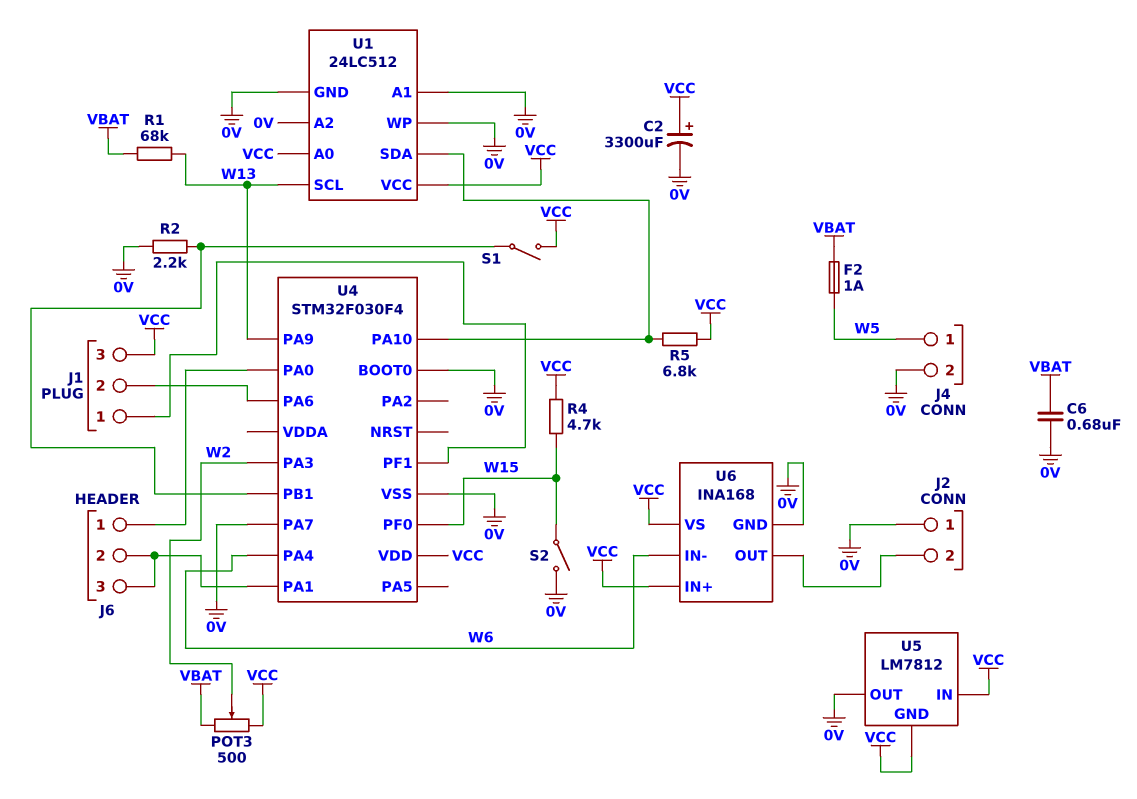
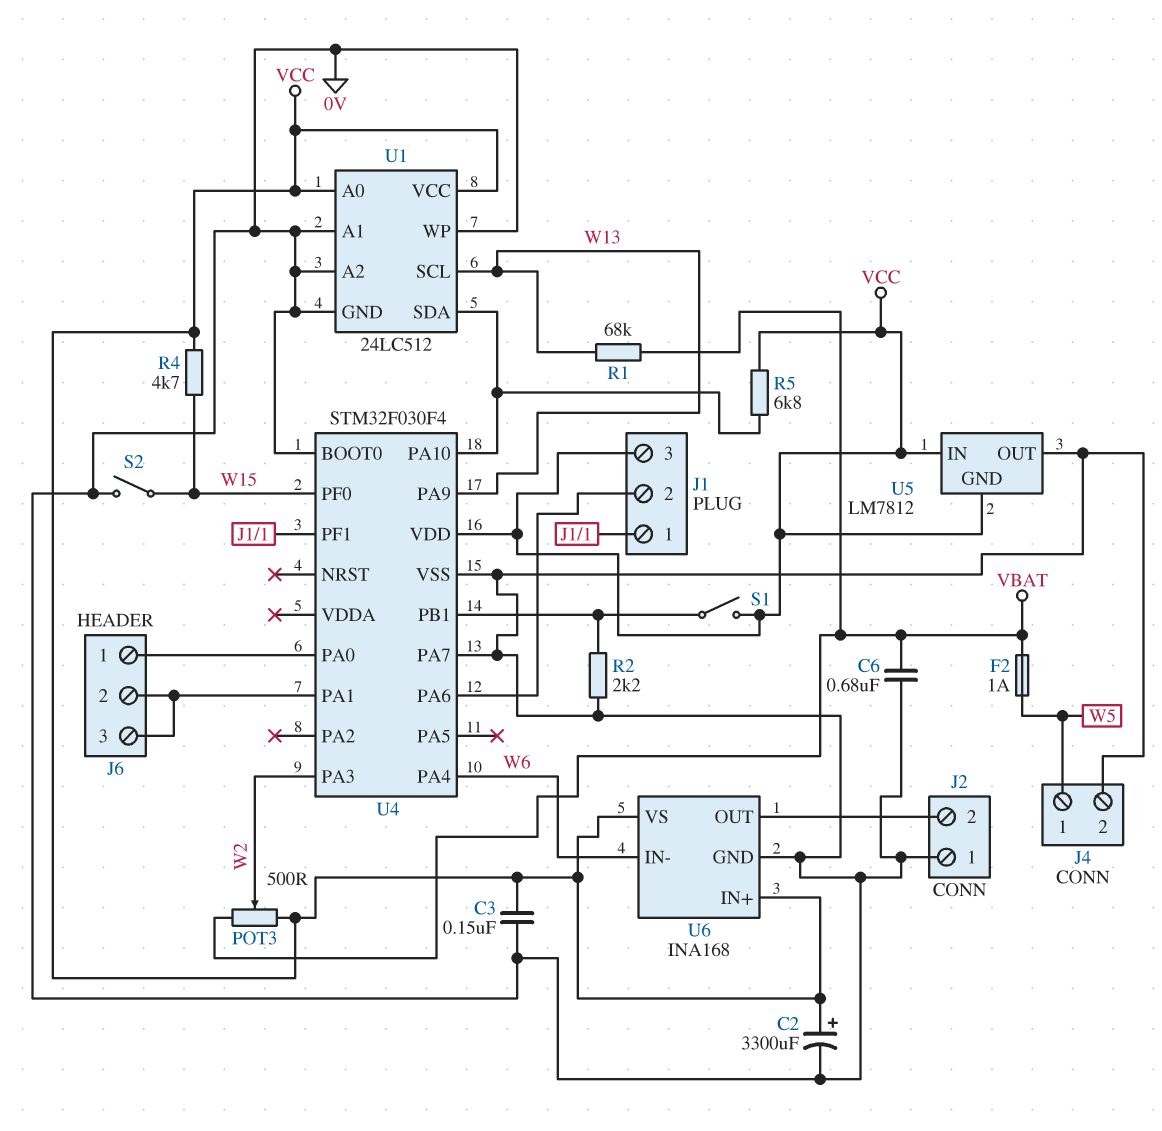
C3: none -> 150nF (0V, VCC)

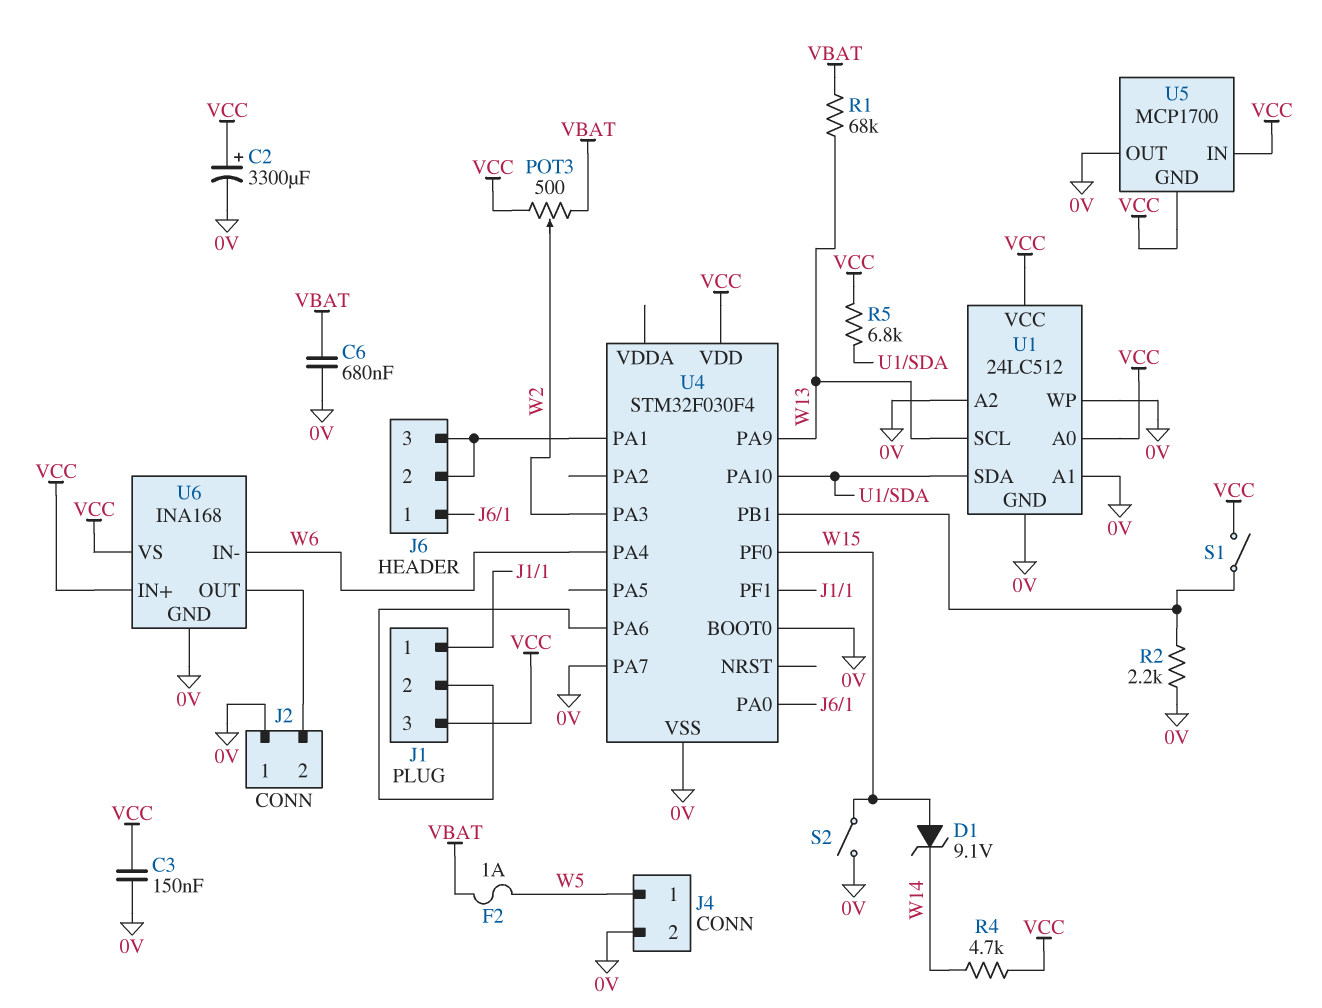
D1: none -> zener 9.1V (A W15, K W14)
R4: 4.7k (VCC, W15) -> 4.7k (VCC, W14)
U5: LM7812 -> MCP1700

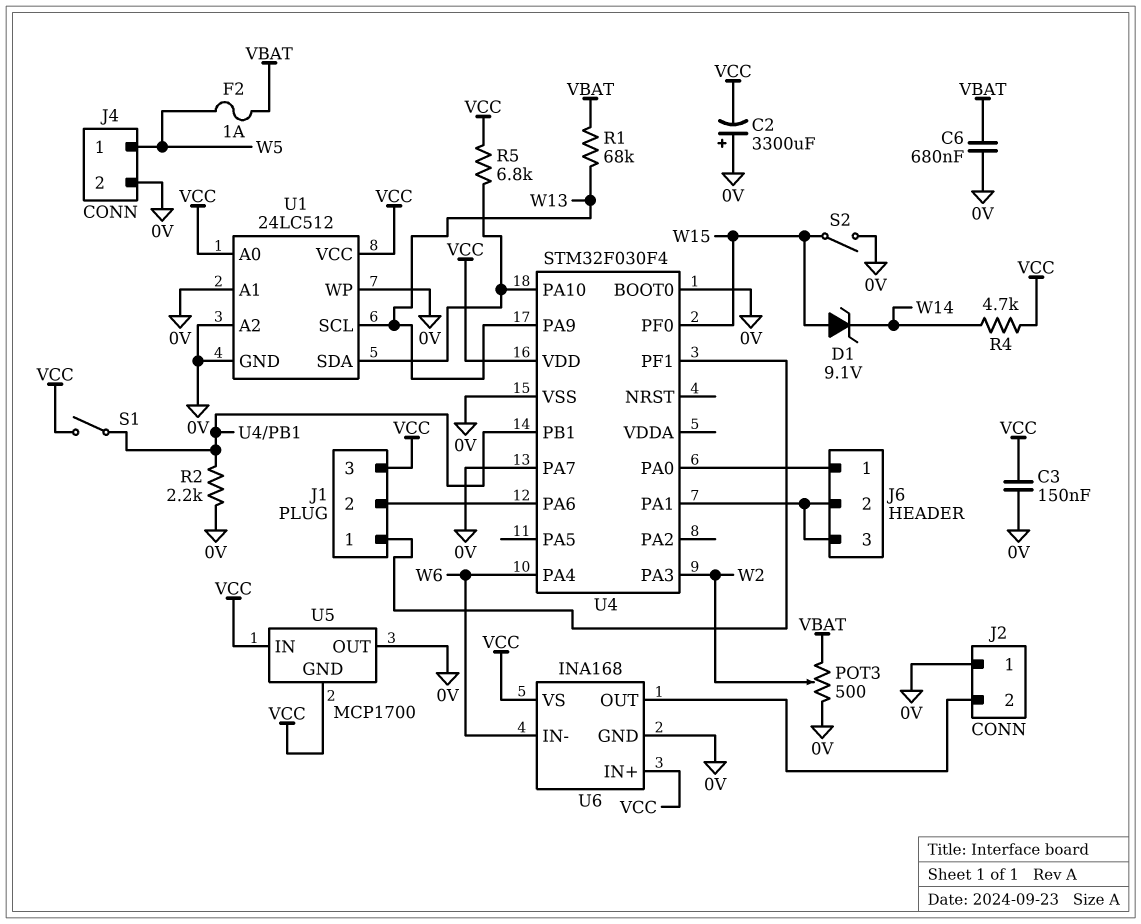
C2: 3300uF (plus VCC, minus 0V) -> 3300uF (plus 0V, minus VCC)
POT3: 500 (VBAT, VCC, wiper W2) -> 500 (0V, VBAT, wiper W2)

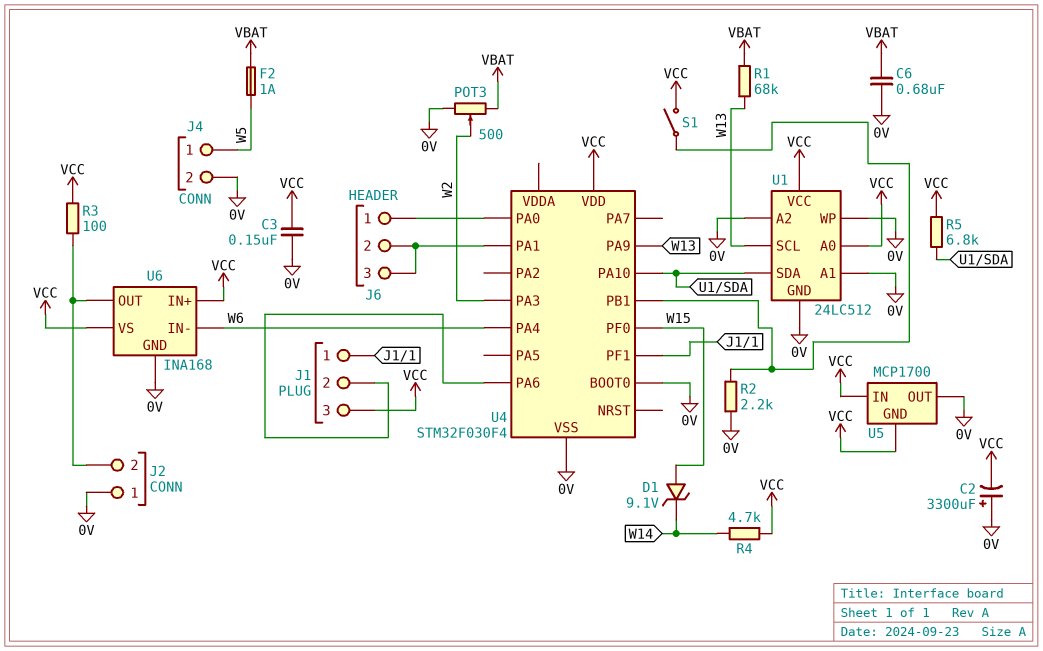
R3: none -> 100 (J2/2, VCC)
S2: switch (0V, W15) -> none
U4 pin PA7: 0V -> none

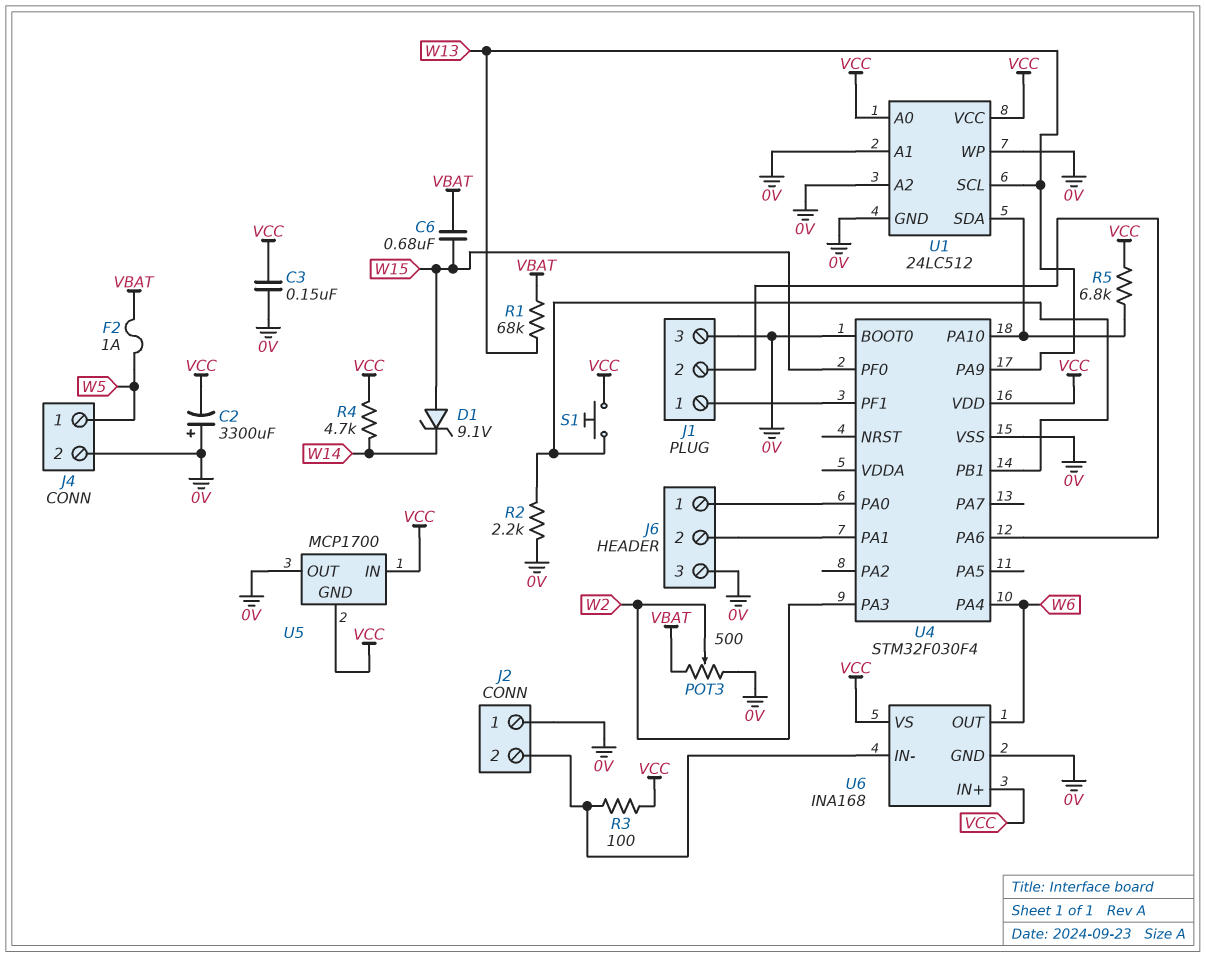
C6: 680nF (0V, VBAT) -> 680nF (VBAT, W15)
J1 pin 3: VCC -> 0V
J6 pin 3: J6/2 -> 0V
S1: switch (U4/PB1, VCC) -> button (U4/PB1, VCC)
U6 pin IN-: W6 -> J2/2
U6 pin OUT: J2/2 -> W6

